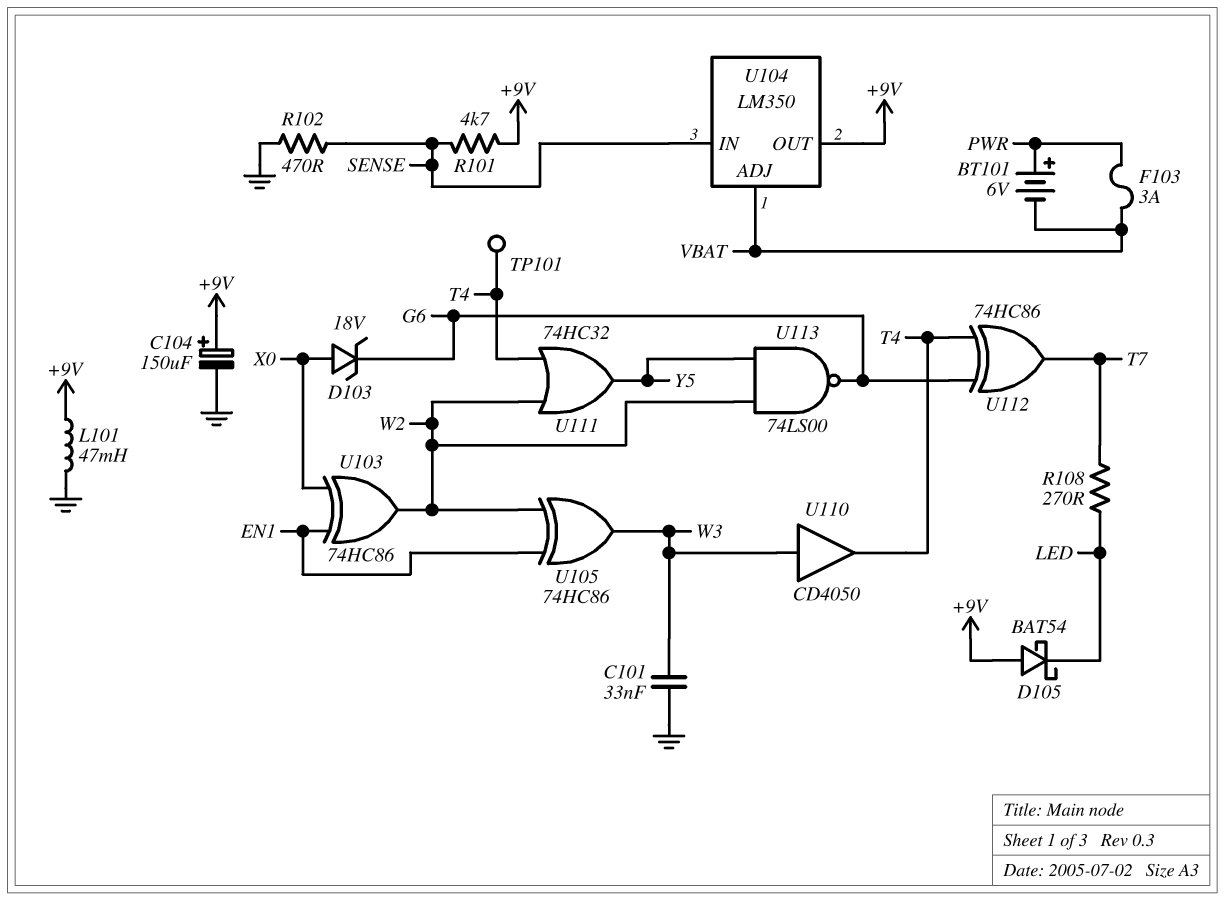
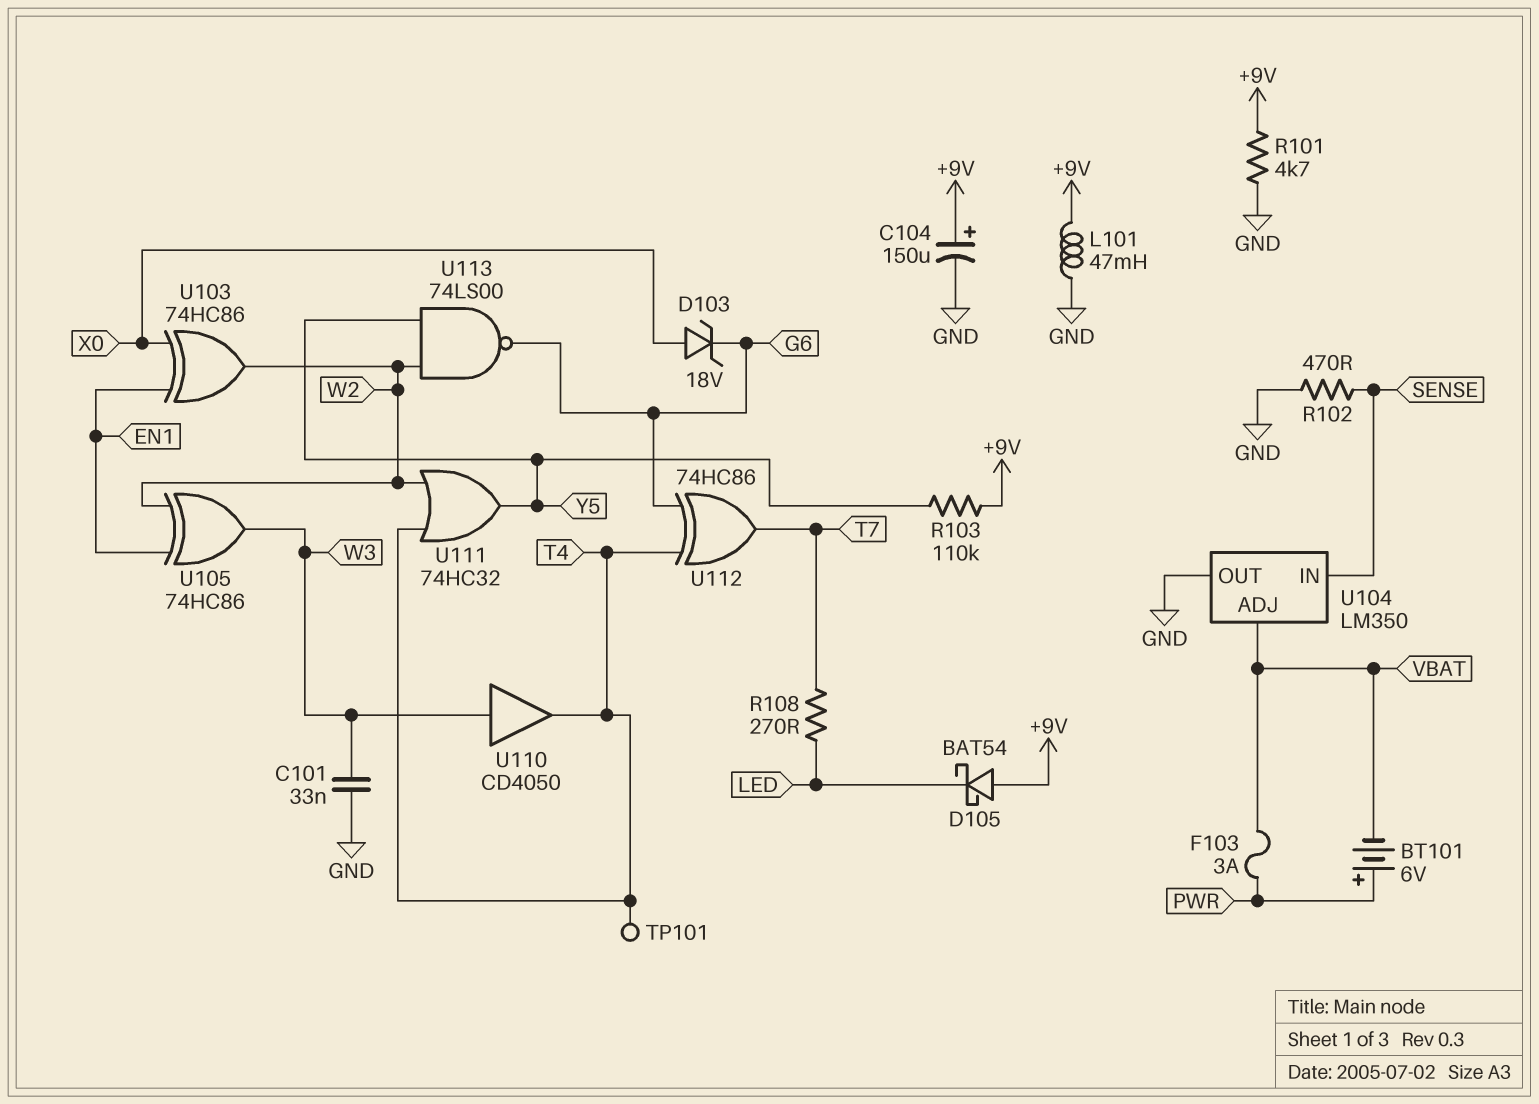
R101: 4.7k (+9V, SENSE) -> 4.7k (+9V, GND)
R103: none -> 110k (+9V, Y5)
U104 pin OUT: +9V -> GND

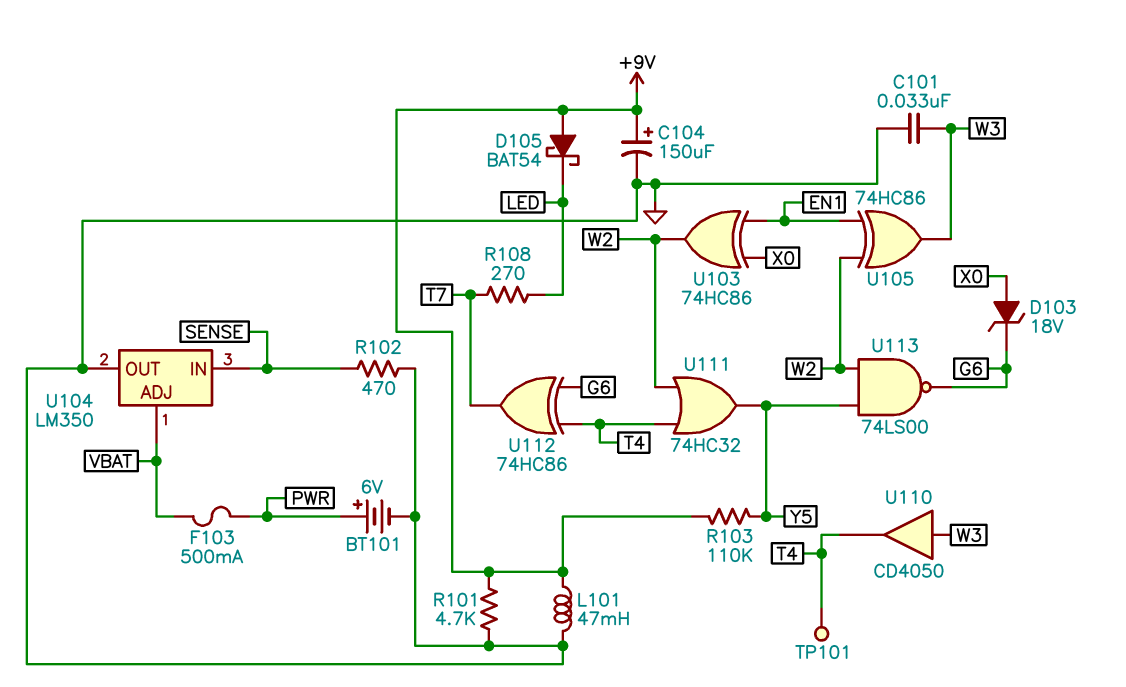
BT101: 6V (plus PWR, minus VBAT) -> 6V (plus PWR, minus GND)
F103: 3A (PWR, VBAT) -> 500mA (PWR, VBAT)

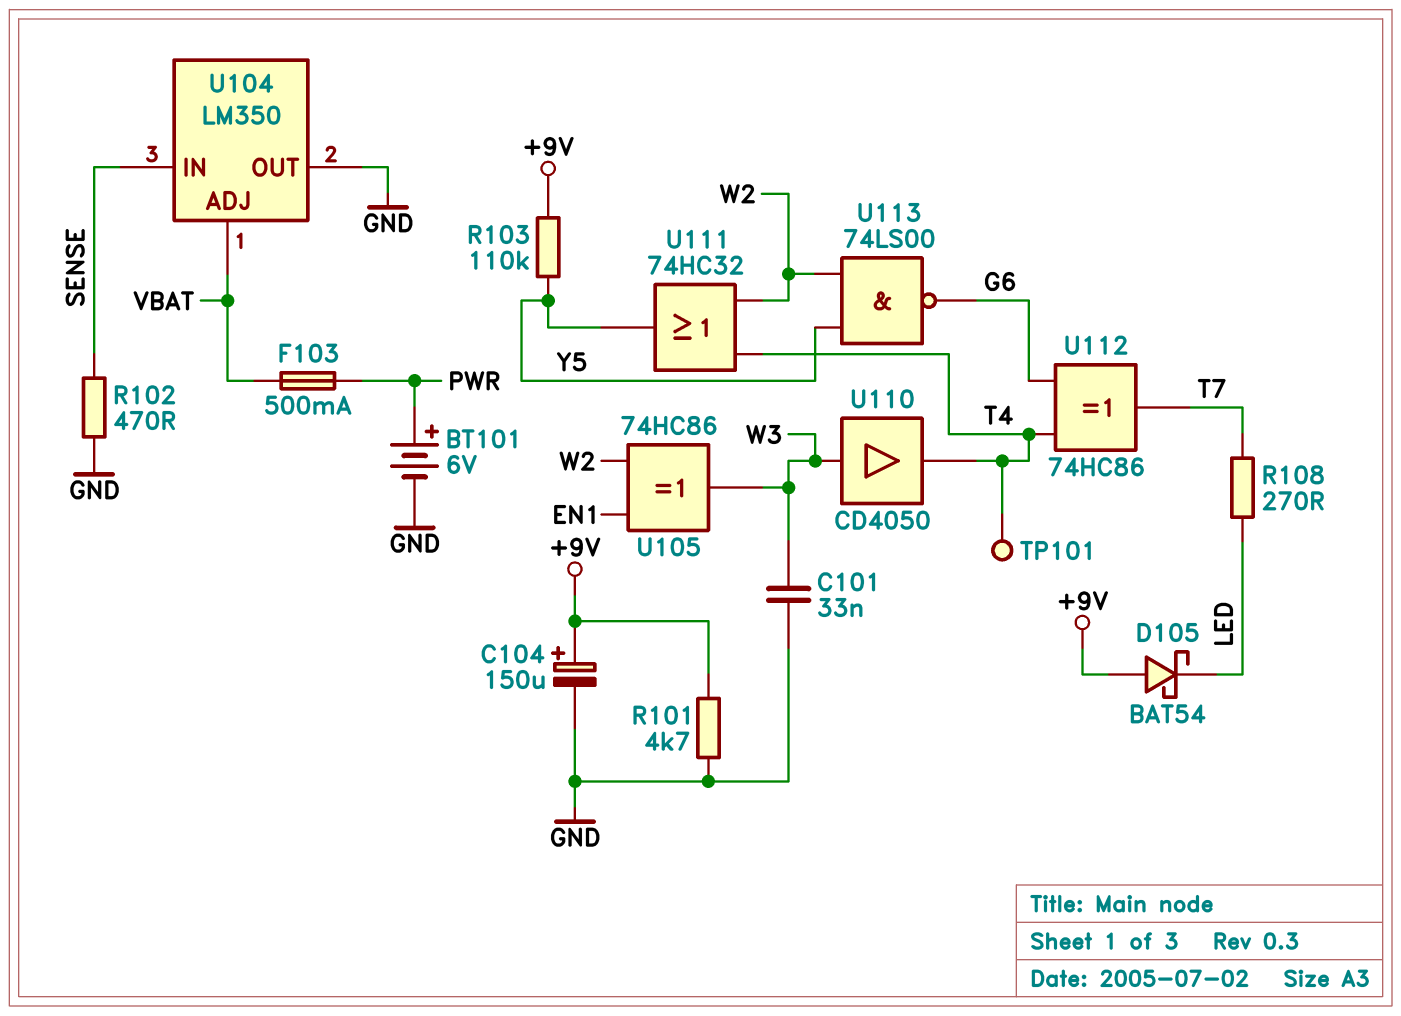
D103: zener 18V (A X0, K G6) -> none
L101: 47mH (+9V, GND) -> none
U103: XOR 74HC86 (in EN1, in X0, out W2) -> none

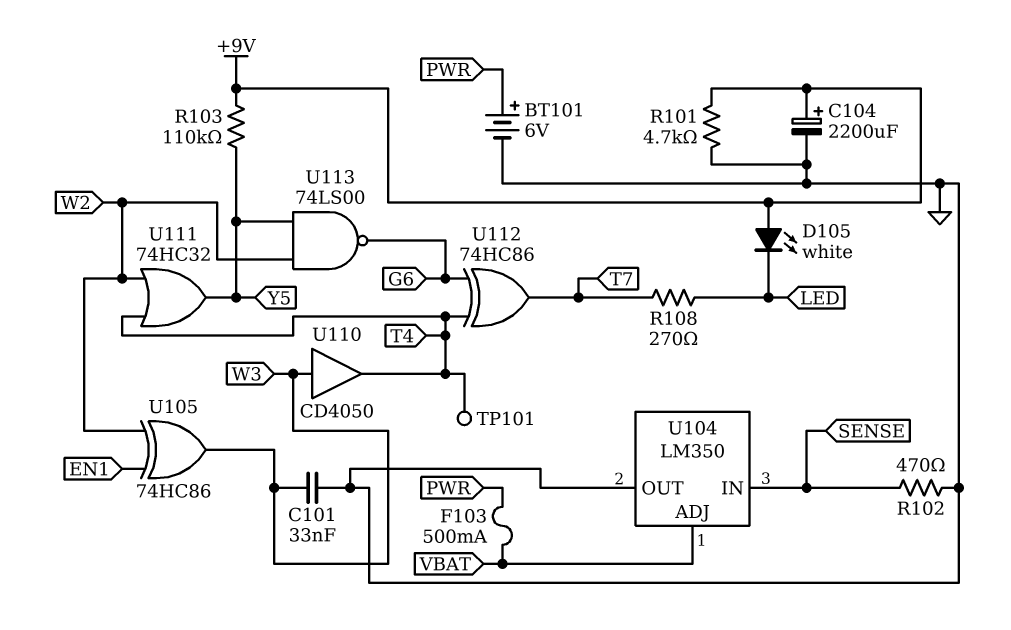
C104: 150uF (plus +9V, minus GND) -> 2200uF (plus +9V, minus GND)
D105: schottky BAT54 (A +9V, K LED) -> LED white (A +9V, K LED)

